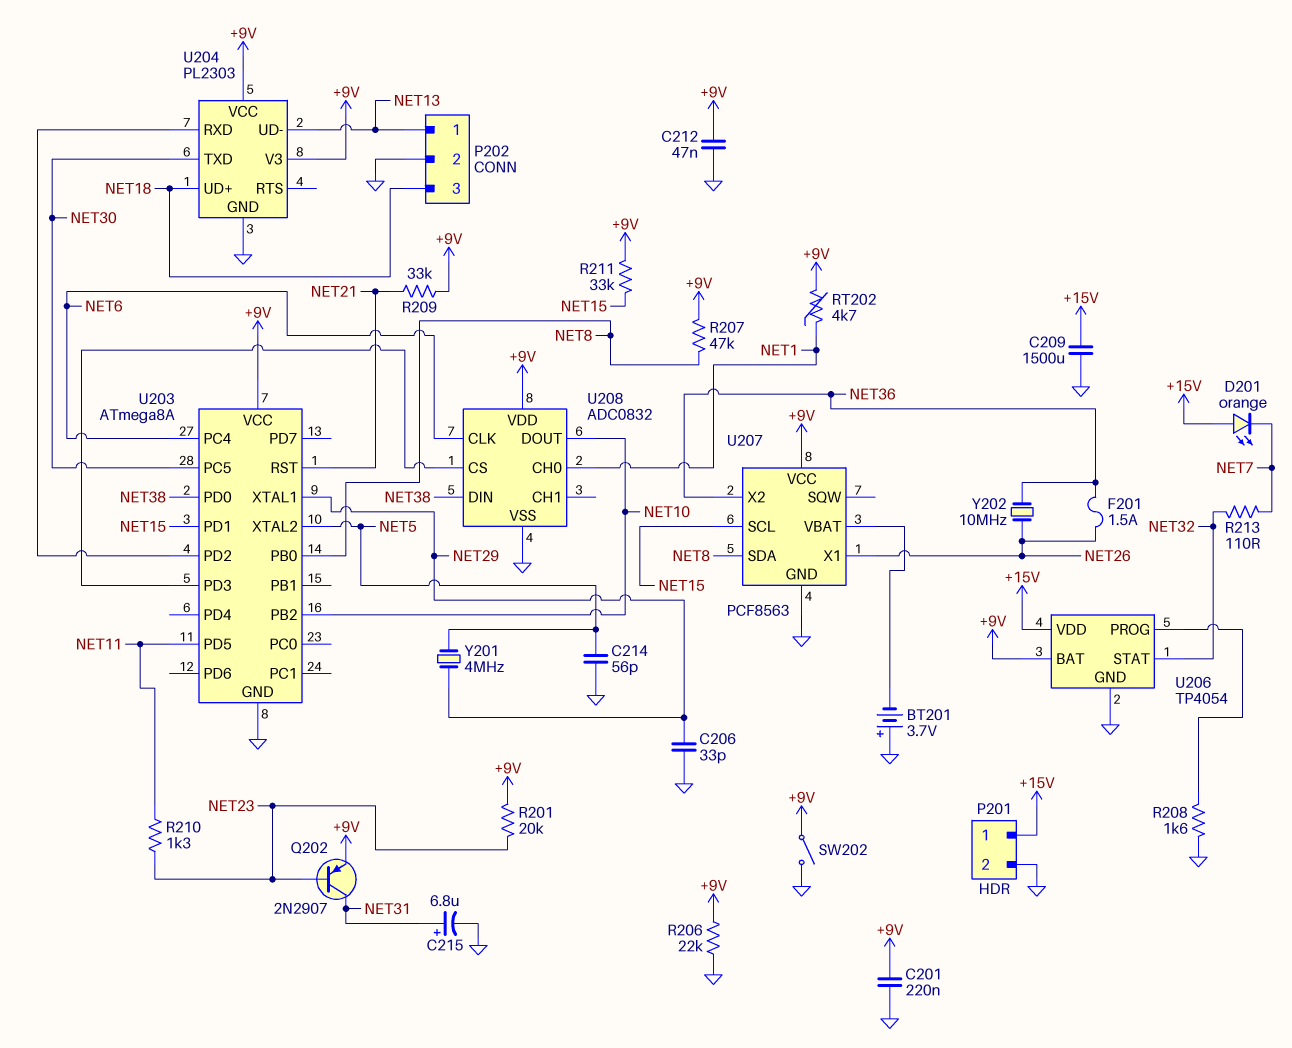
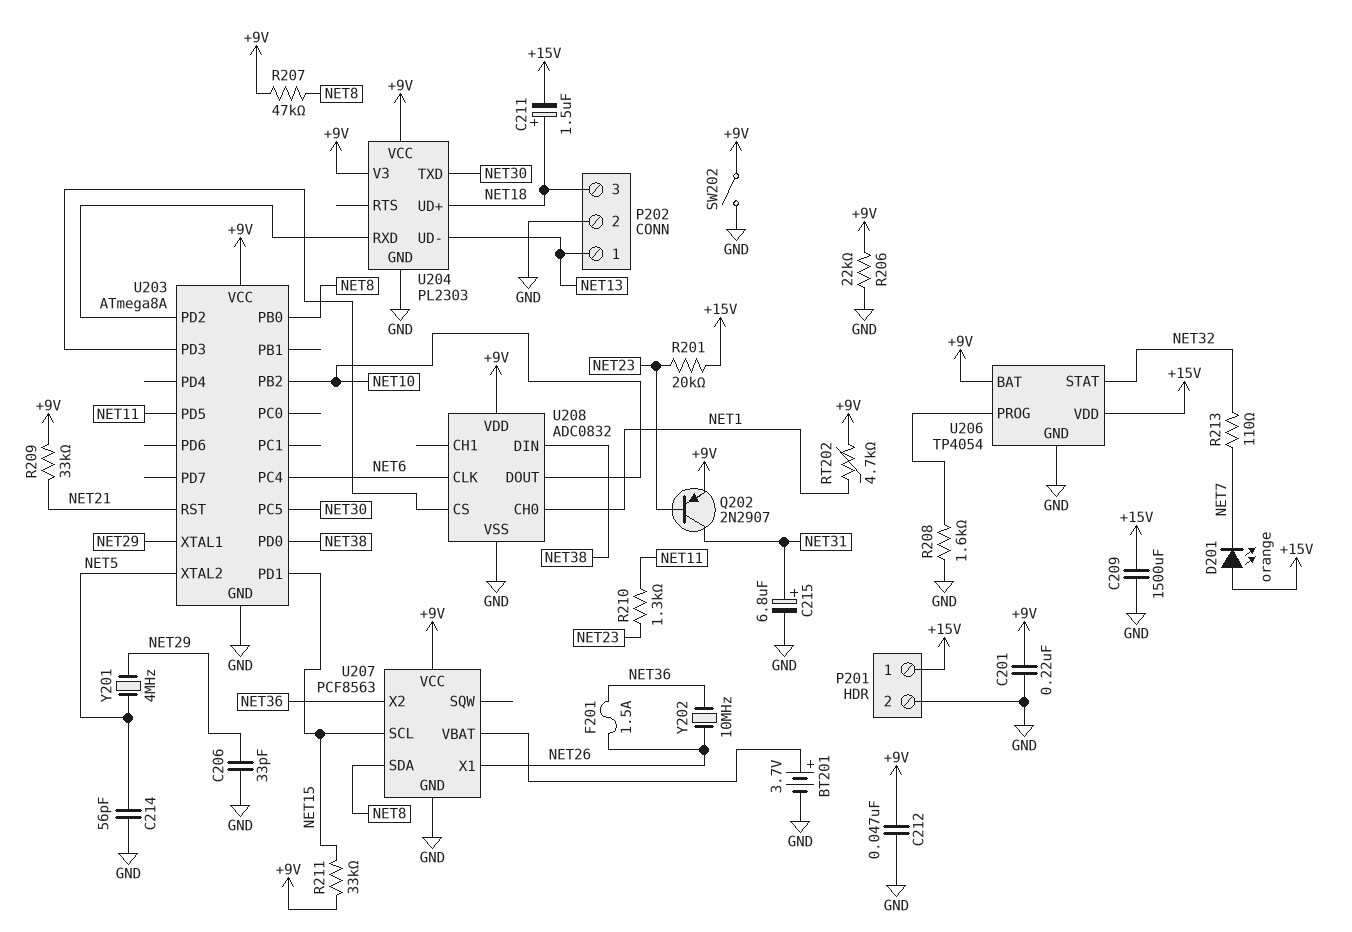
BT201: 3.7V (plus GND, minus U207/VBAT) -> 3.7V (plus U207/VBAT, minus GND)
C211: none -> 1.5uF (plus NET18, minus +15V)
R201: 20k (+9V, NET23) -> 20k (+15V, NET23)

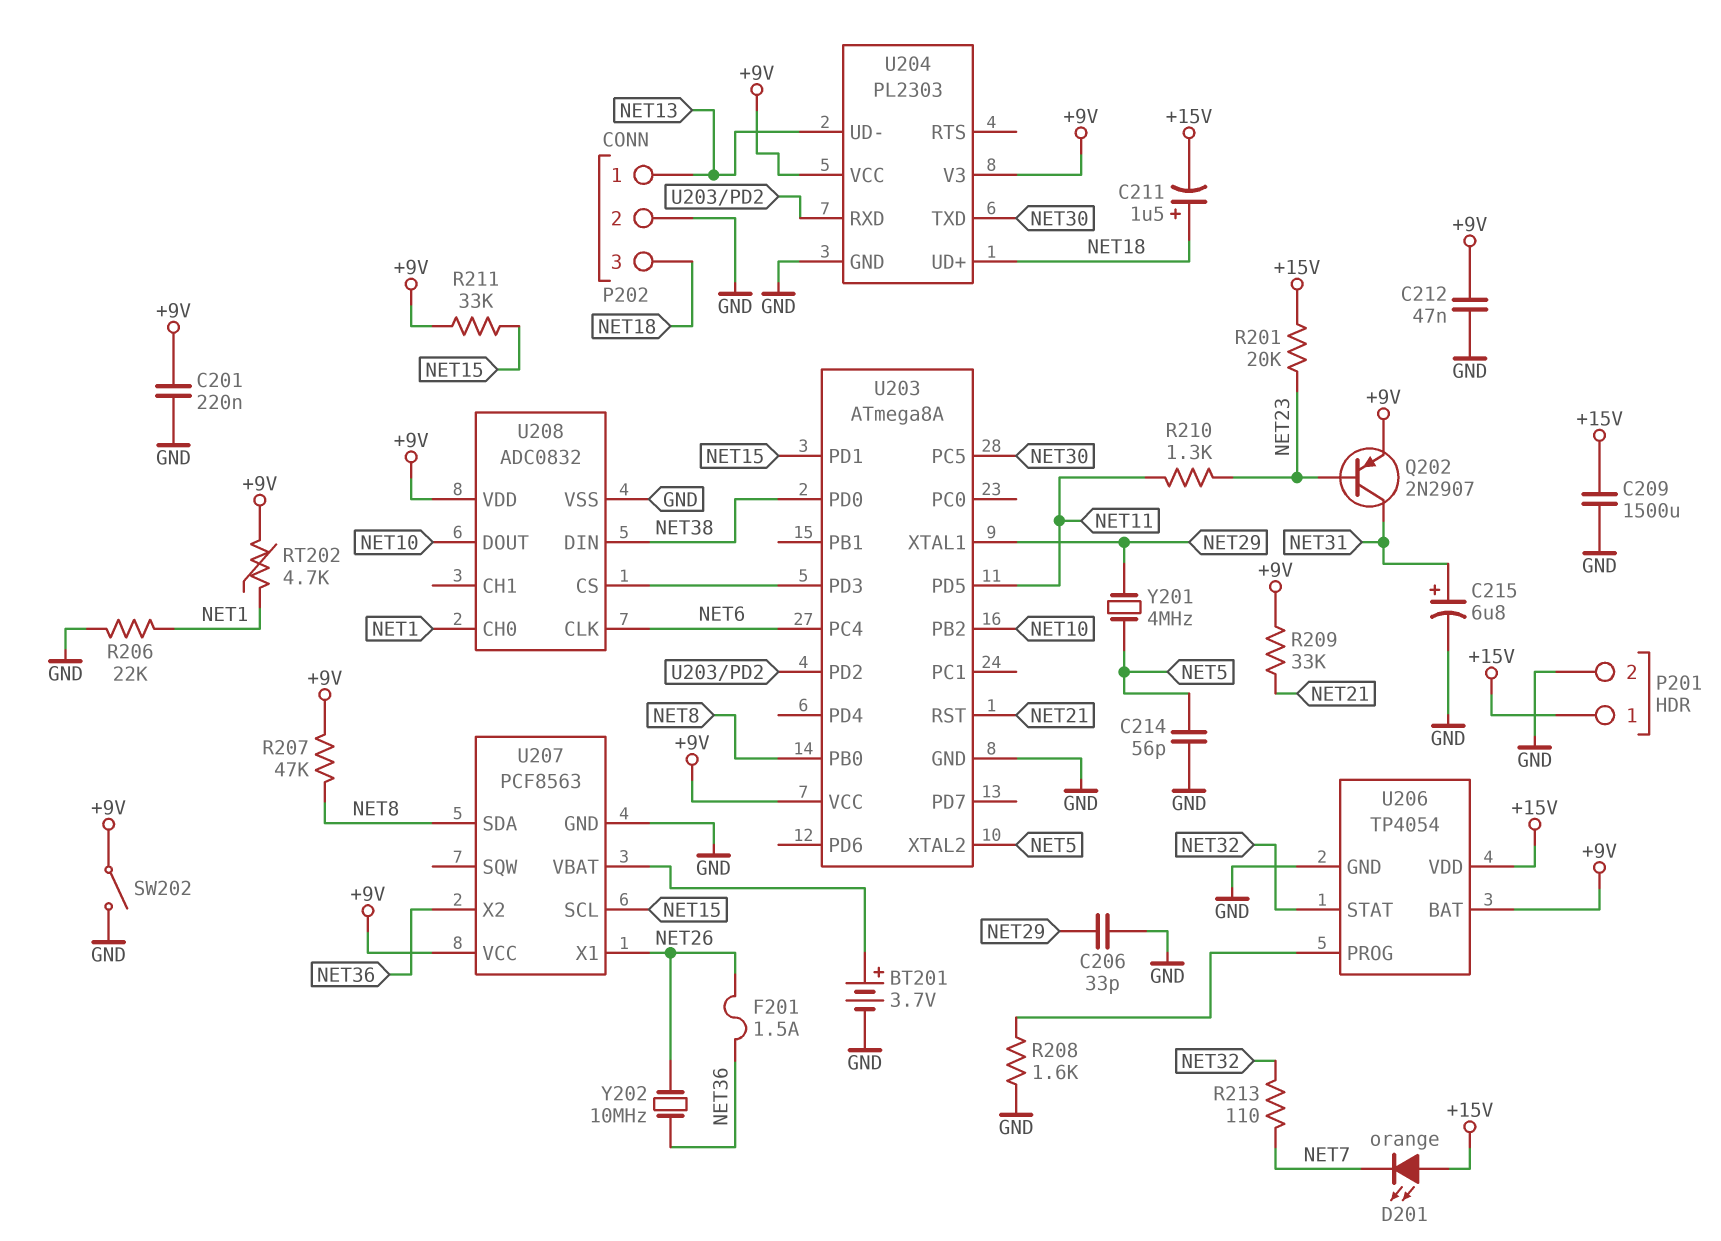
R206: 22k (+9V, GND) -> 22k (GND, NET1)

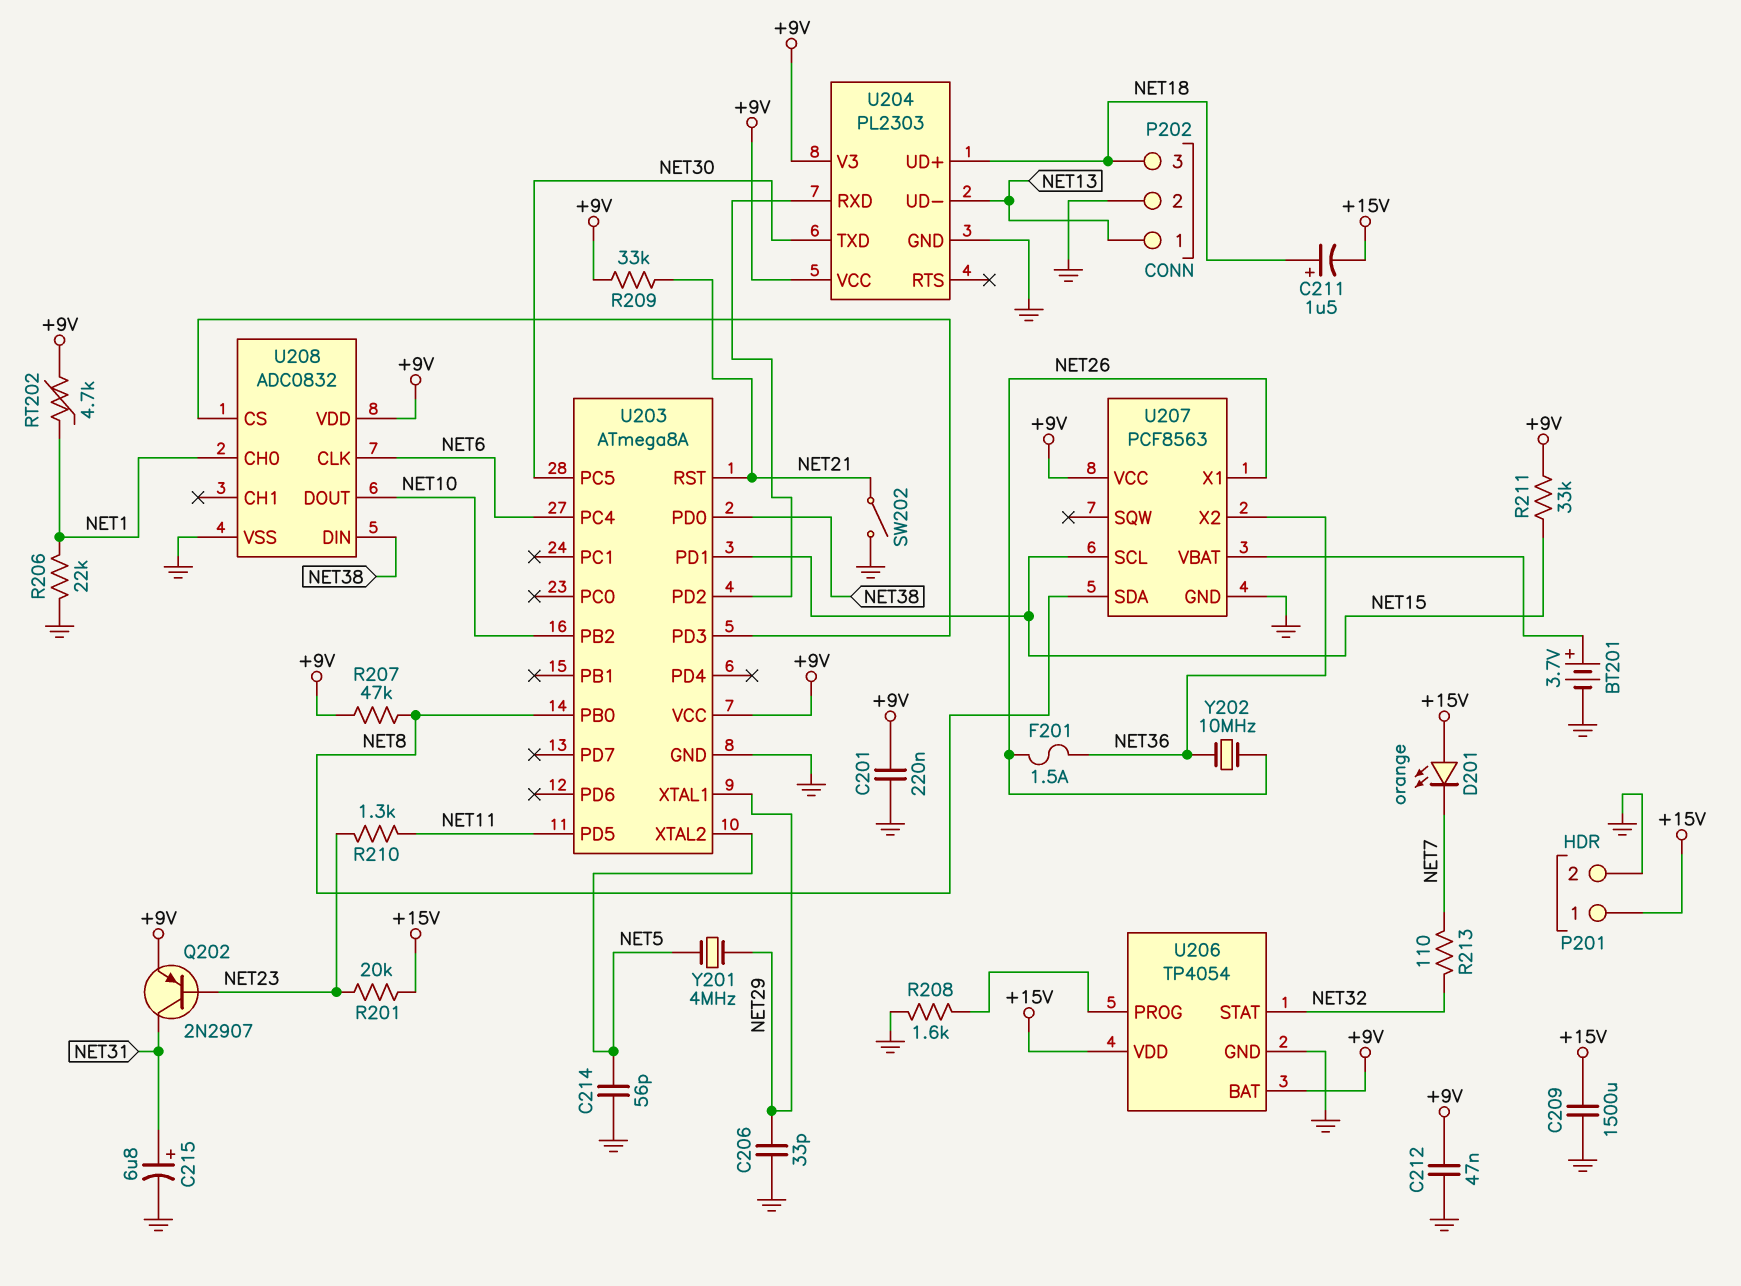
SW202: switch (+9V, GND) -> switch (GND, NET21)

